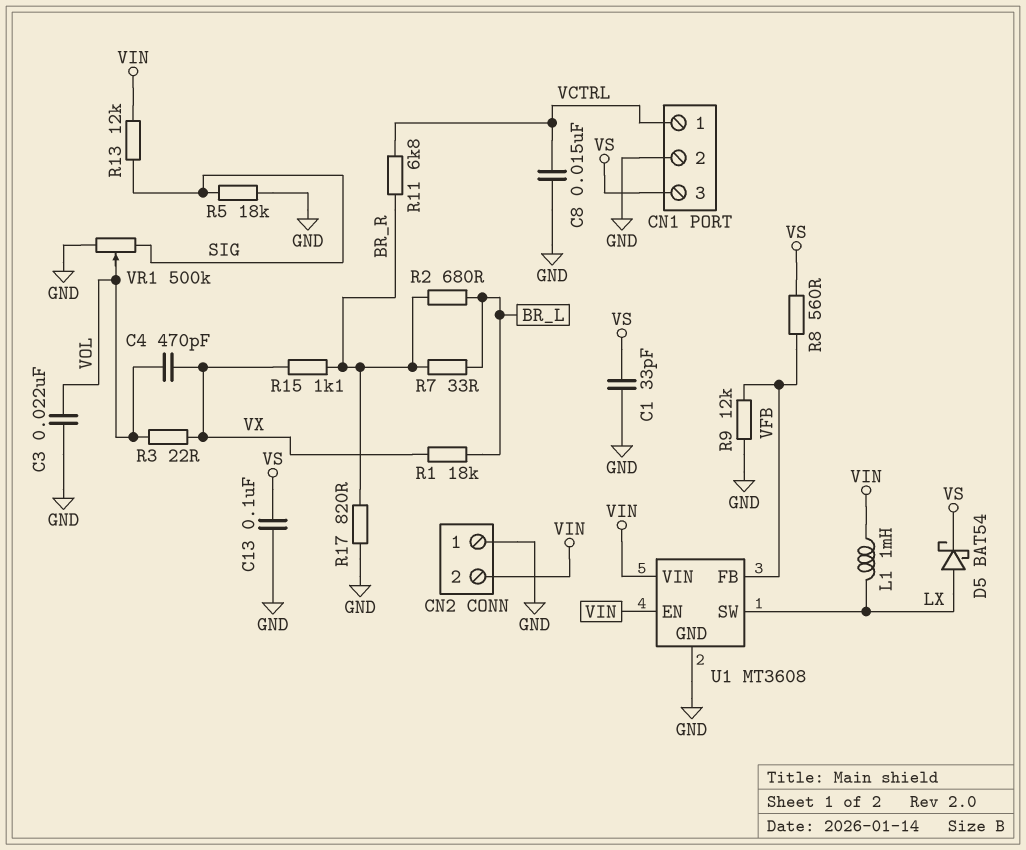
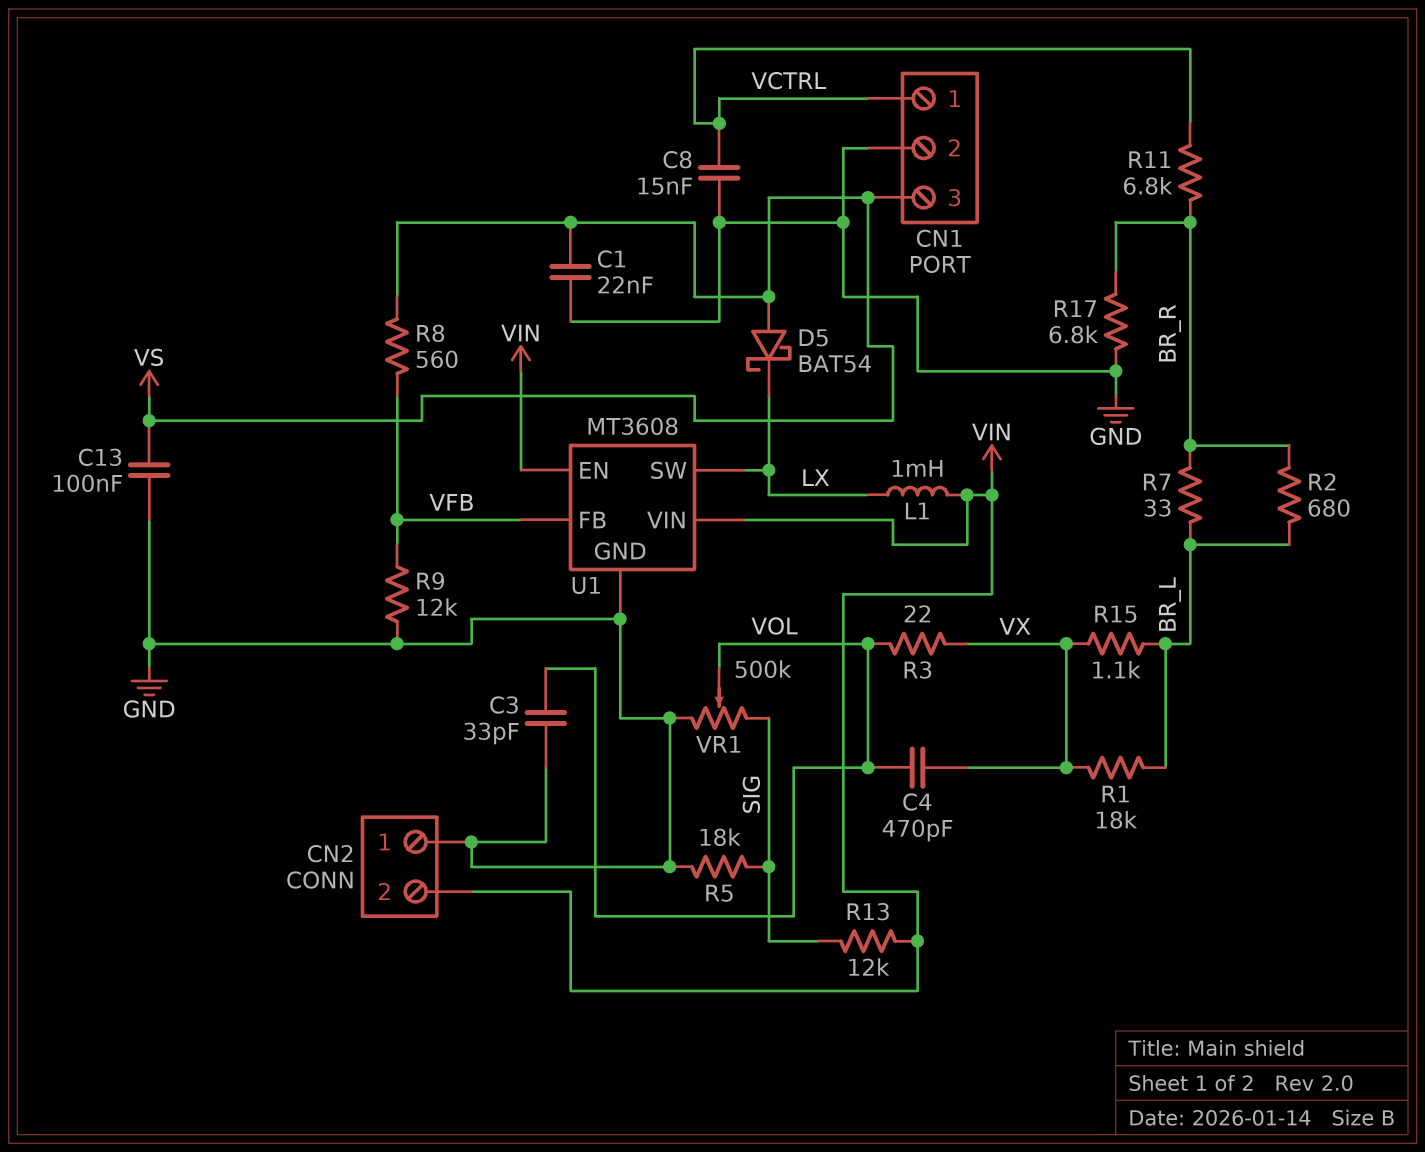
C1: 33pF (GND, VS) -> 22nF (GND, VS)
C3: 22nF (GND, VOL) -> 33pF (GND, VOL)
D5: schottky BAT54 (A LX, K VS) -> schottky BAT54 (A VS, K LX)
R15: 1.1k (BR_R, VX) -> 1.1k (BR_L, VX)
R17: 820 (BR_R, GND) -> 6.8k (BR_R, GND)

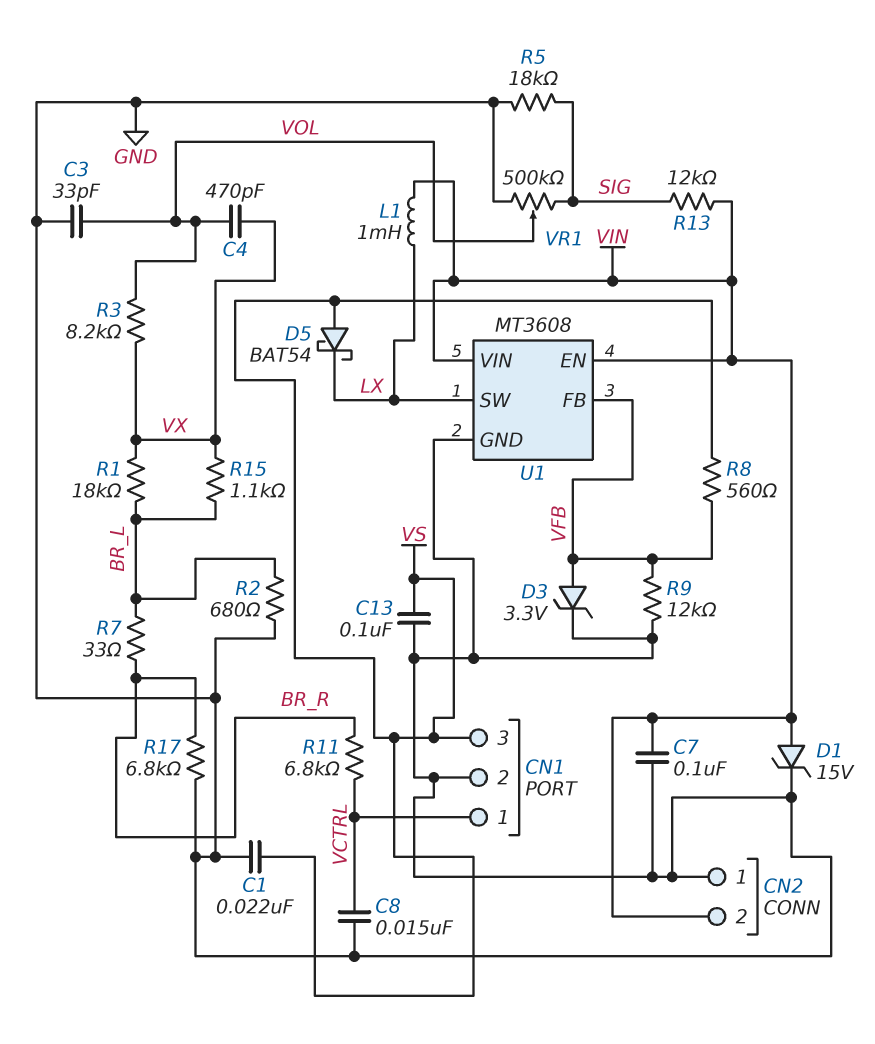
C7: none -> 100nF (GND, VIN)
D1: none -> zener 15V (A VIN, K GND)
D3: none -> zener 3.3V (A VFB, K GND)
R2: 680 (BR_L, BR_R) -> 680 (BR_L, GND)
R3: 22 (VOL, VX) -> 8.2k (VOL, VX)

